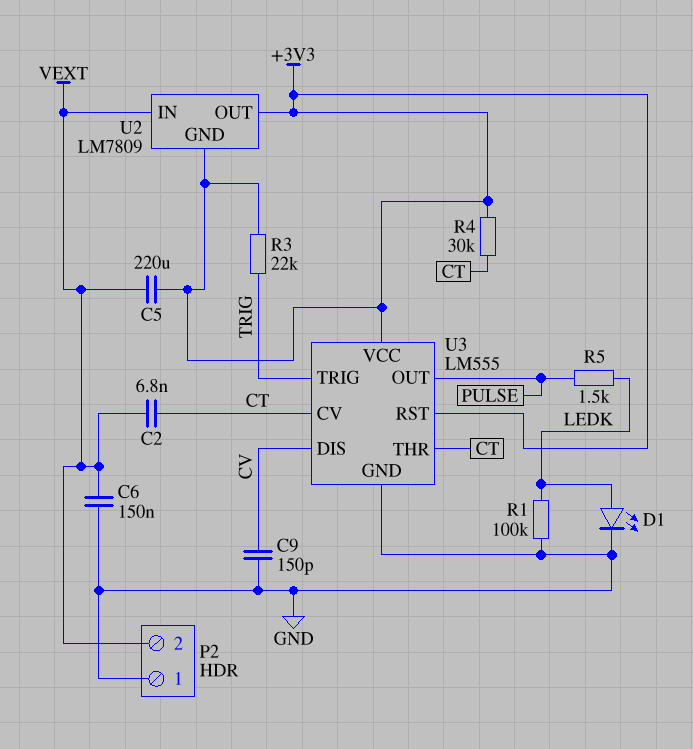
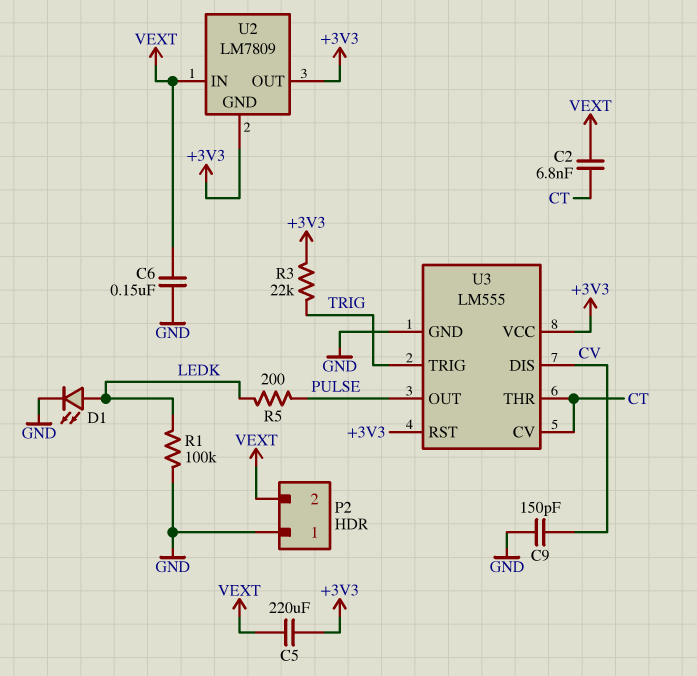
R4: 30k (+3V3, CT) -> none
R5: 1.5k (LEDK, PULSE) -> 200 (LEDK, PULSE)

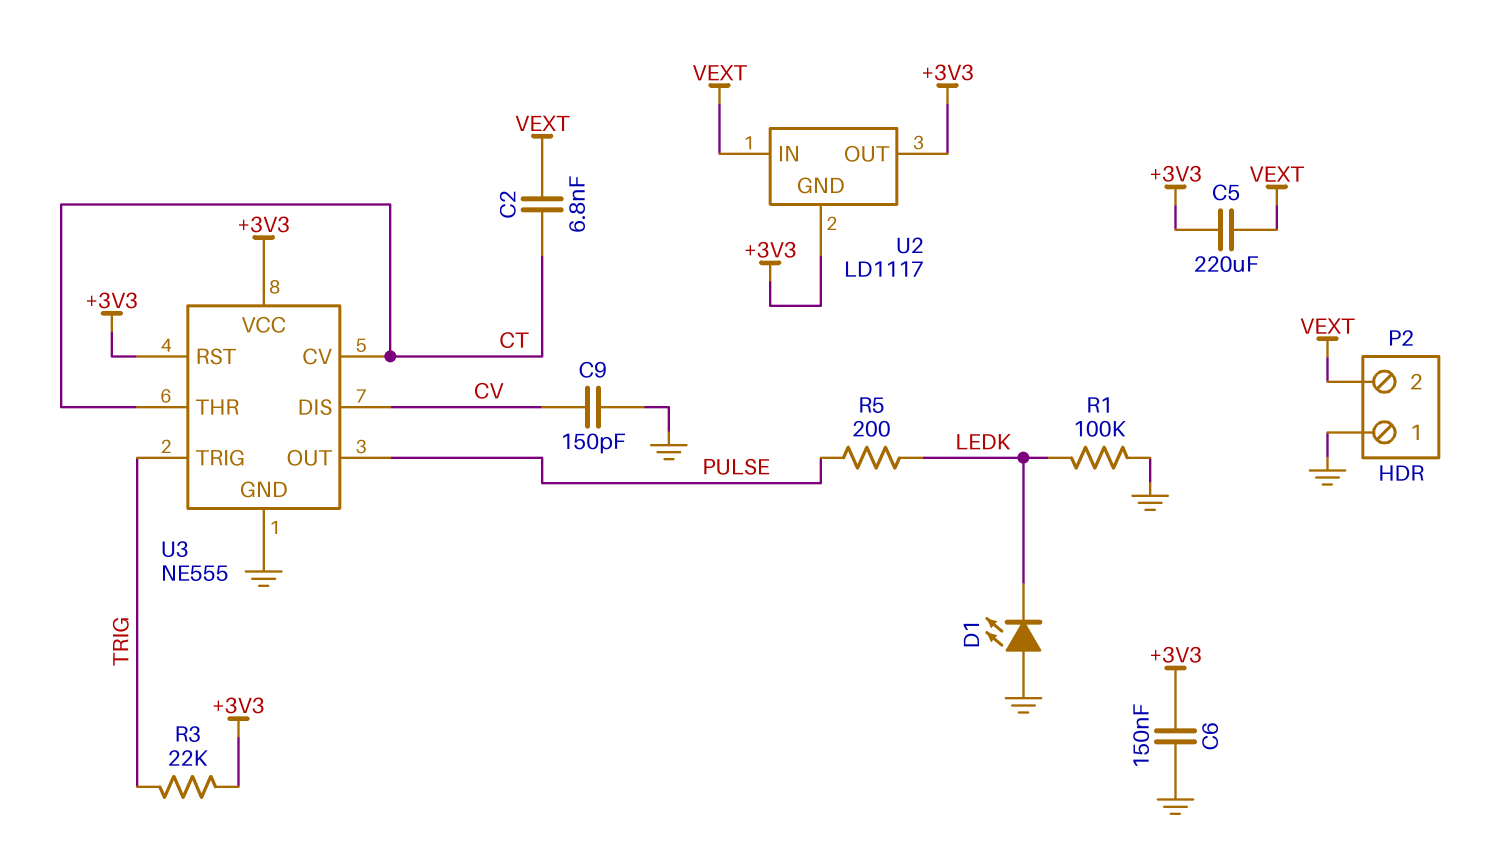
C6: 150nF (GND, VEXT) -> 150nF (+3V3, GND)
D1: LED (A LEDK, K GND) -> LED (A GND, K LEDK)
U2: LM7809 -> LD1117
U3: LM555 -> NE555

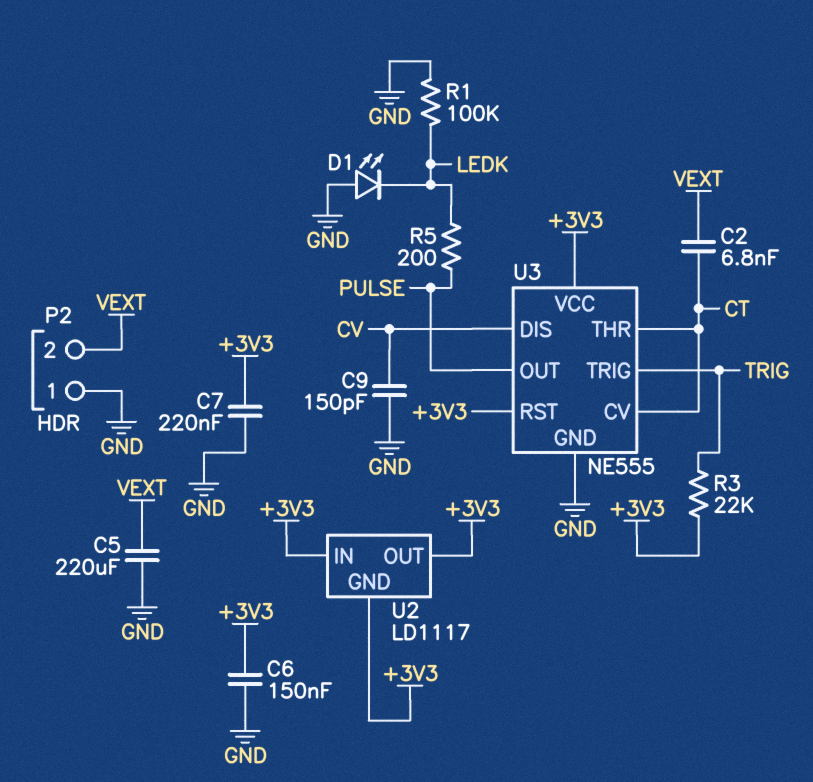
C5: 220uF (+3V3, VEXT) -> 220uF (GND, VEXT)
C7: none -> 220nF (+3V3, GND)
U2 pin IN: VEXT -> +3V3

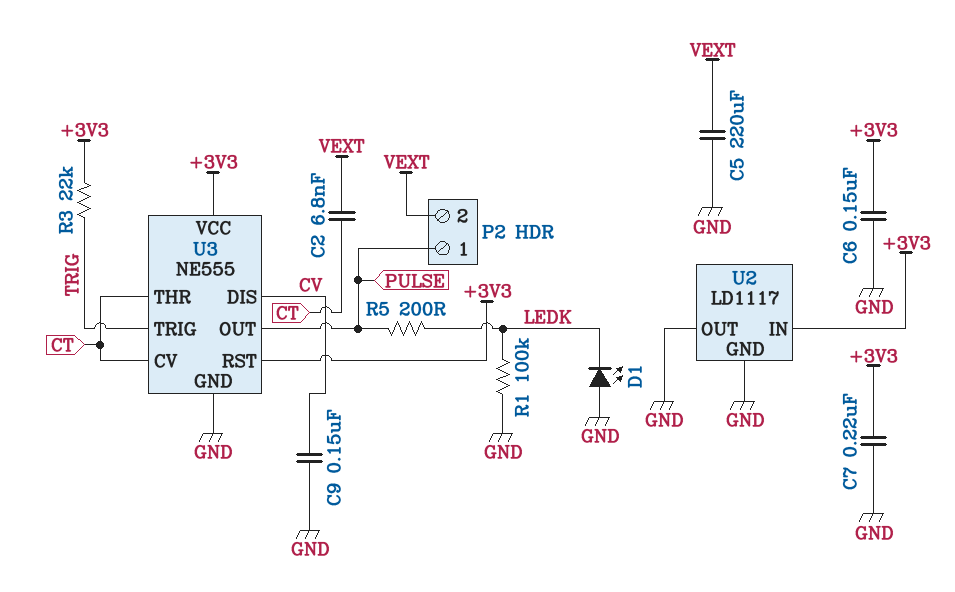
C9: 150pF (CV, GND) -> 150nF (CV, GND)
P2 pin 1: GND -> PULSE
U2 pin GND: +3V3 -> GND
U2 pin OUT: +3V3 -> GND

